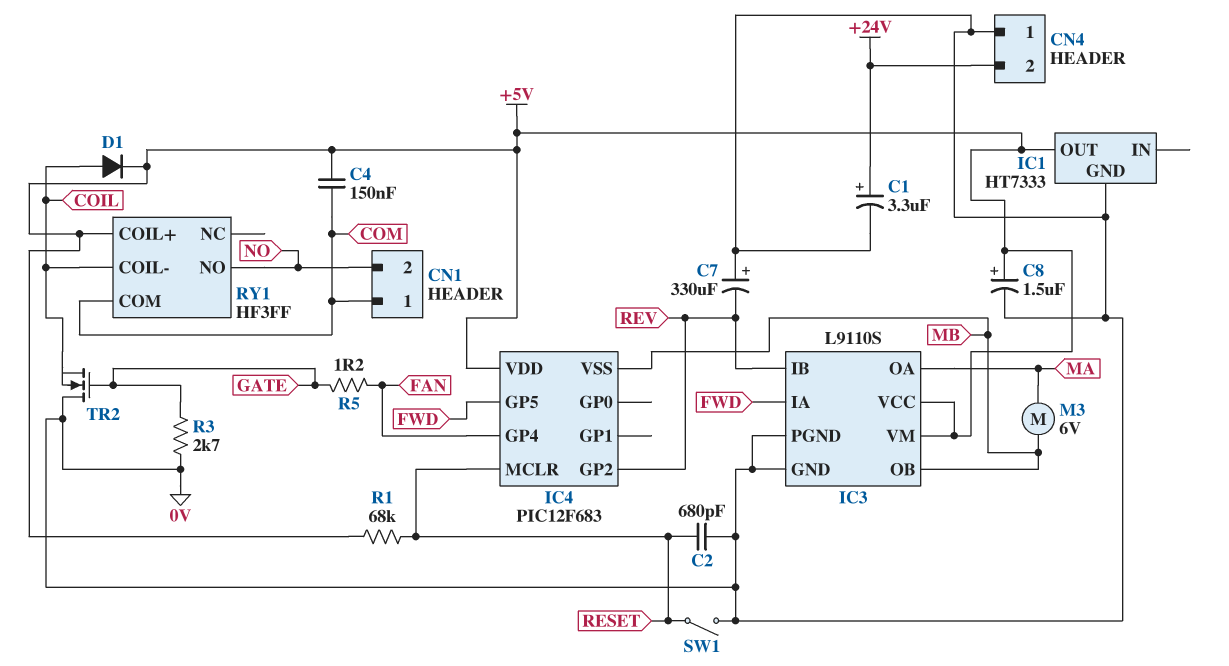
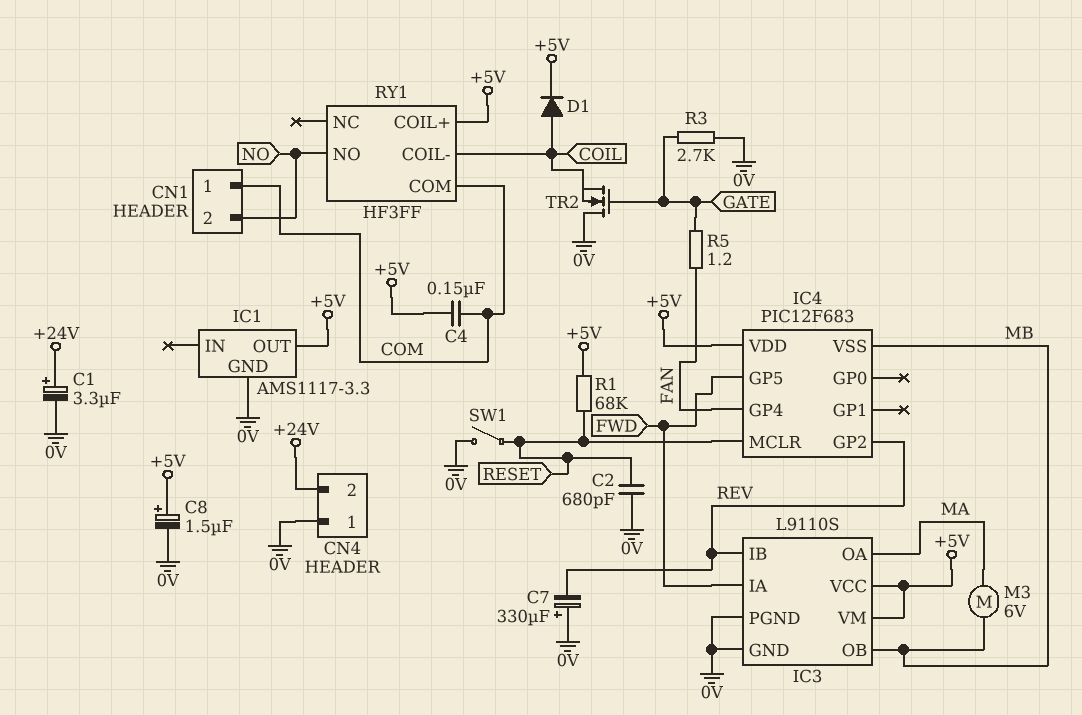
IC1: HT7333 -> AMS1117-3.3

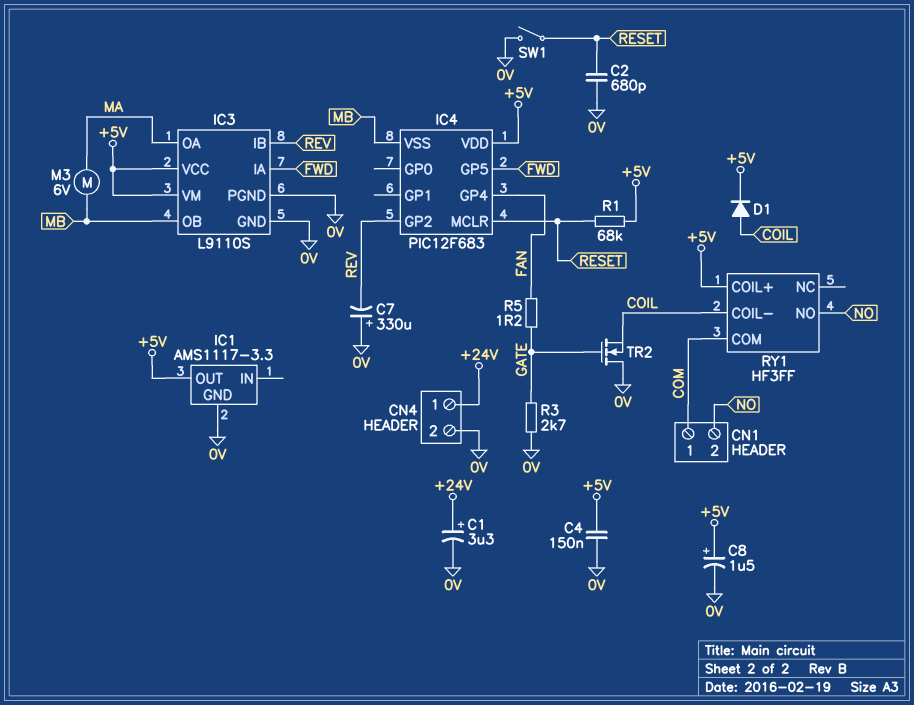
C4: 150nF (+5V, COM) -> 150nF (+5V, 0V)
CN4 pin 1: 0V -> +24V
CN4 pin 2: +24V -> 0V

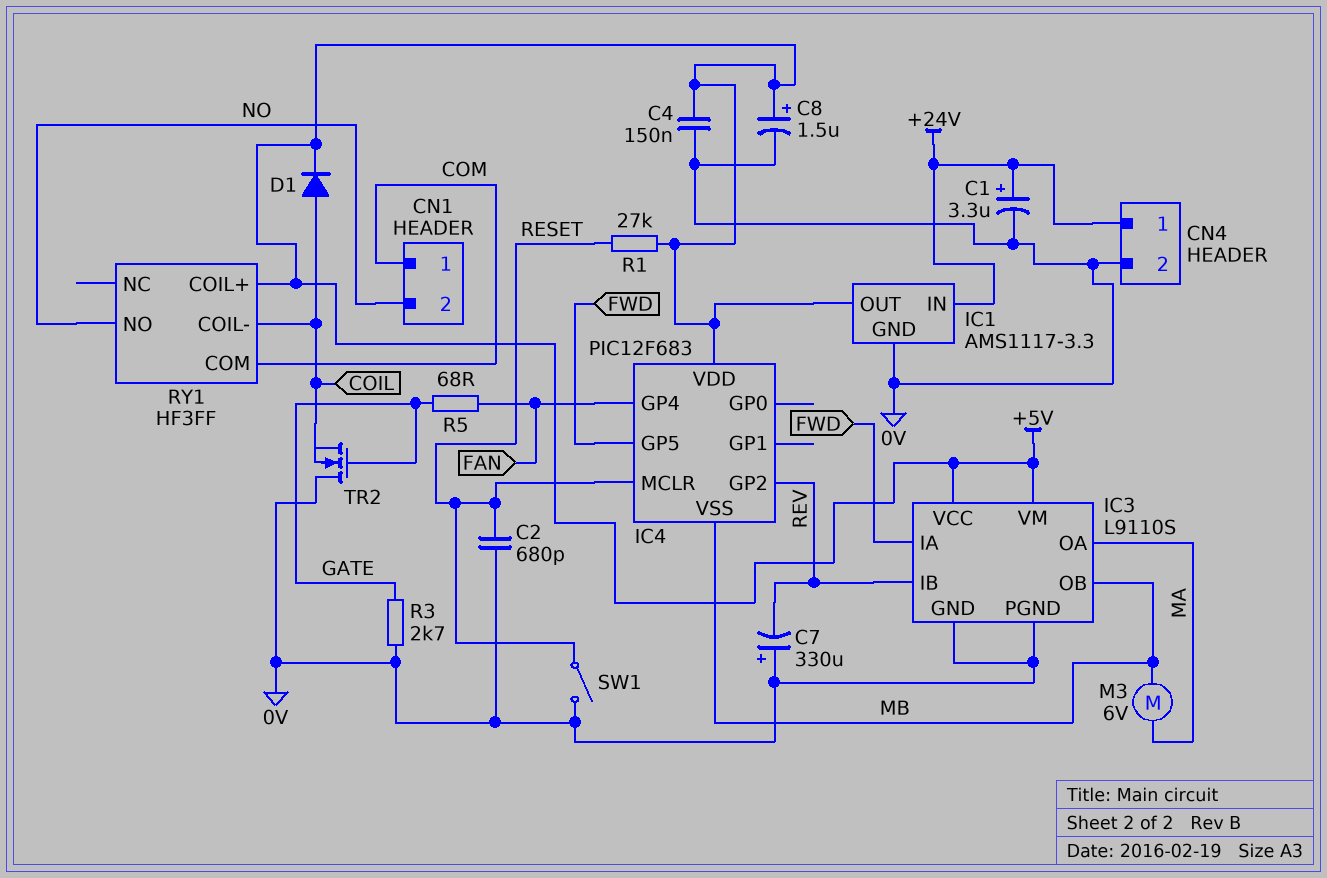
IC1 pin IN: none -> +24V
R1: 68k (+5V, RESET) -> 27k (+5V, RESET)
R5: 1.2 (FAN, GATE) -> 68 (FAN, GATE)

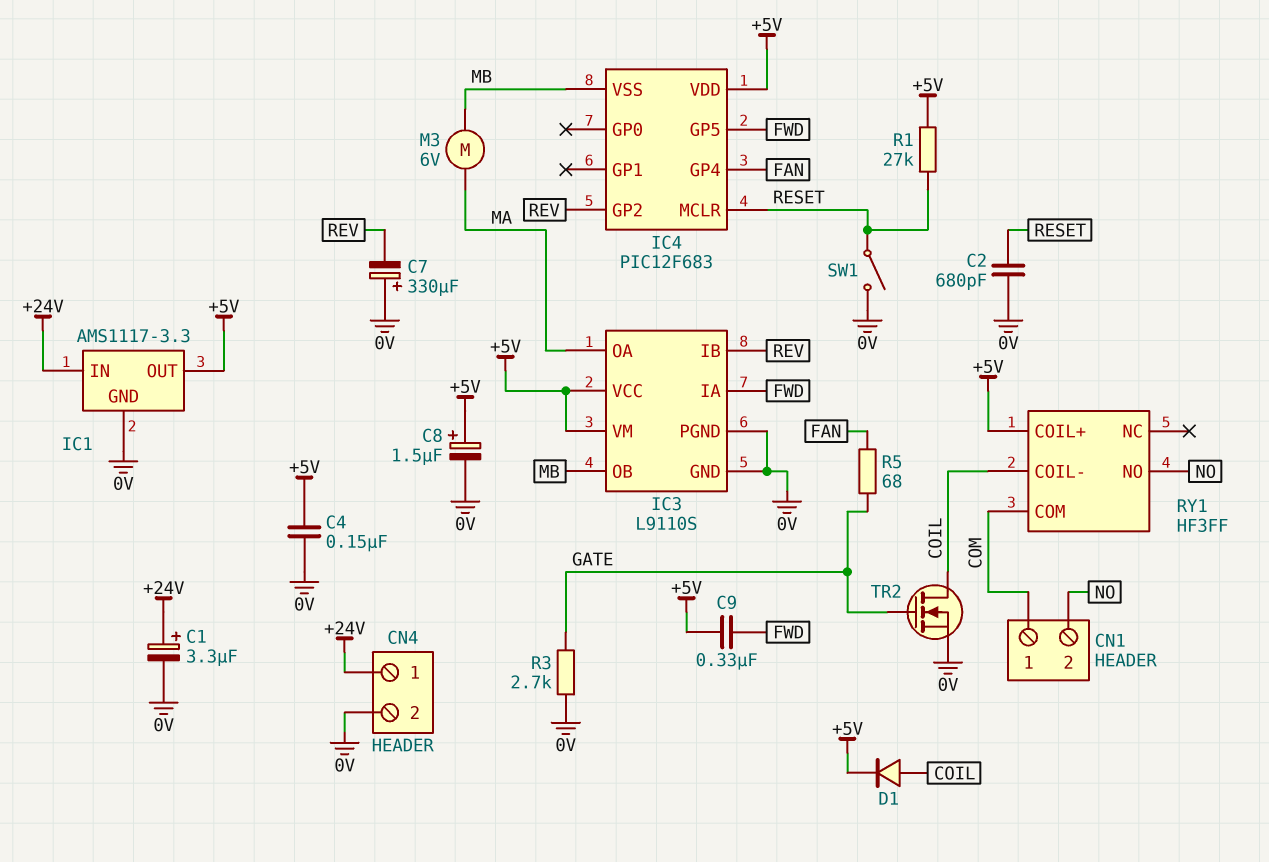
C9: none -> 330nF (+5V, FWD)
TR2: NMOS (G GATE, D 0V, S COIL) -> NMOS (G GATE, D COIL, S 0V)

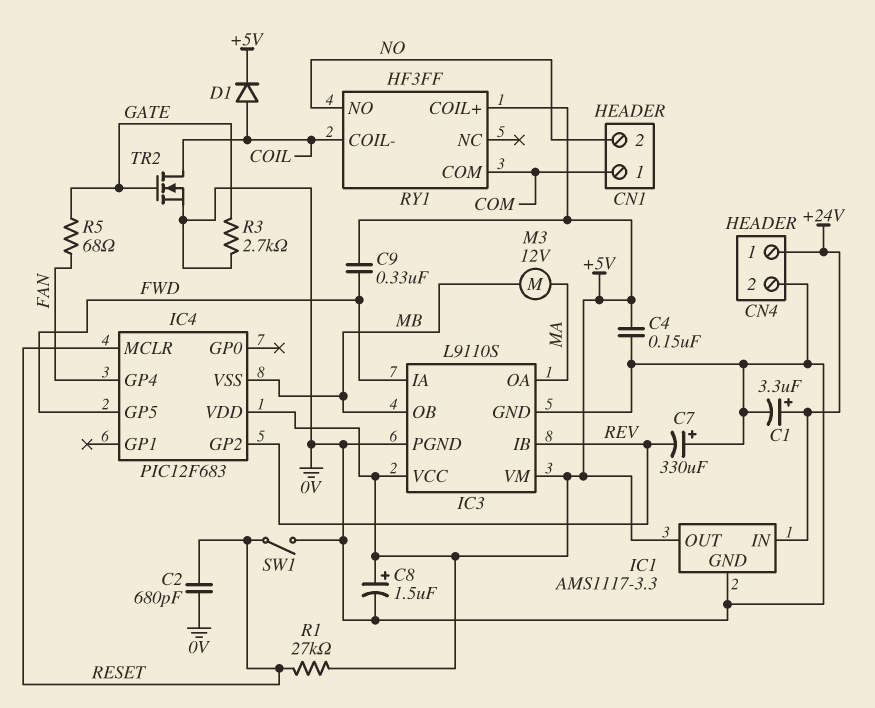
M3: motor 6V (MA, MB) -> motor 12V (MA, MB)

